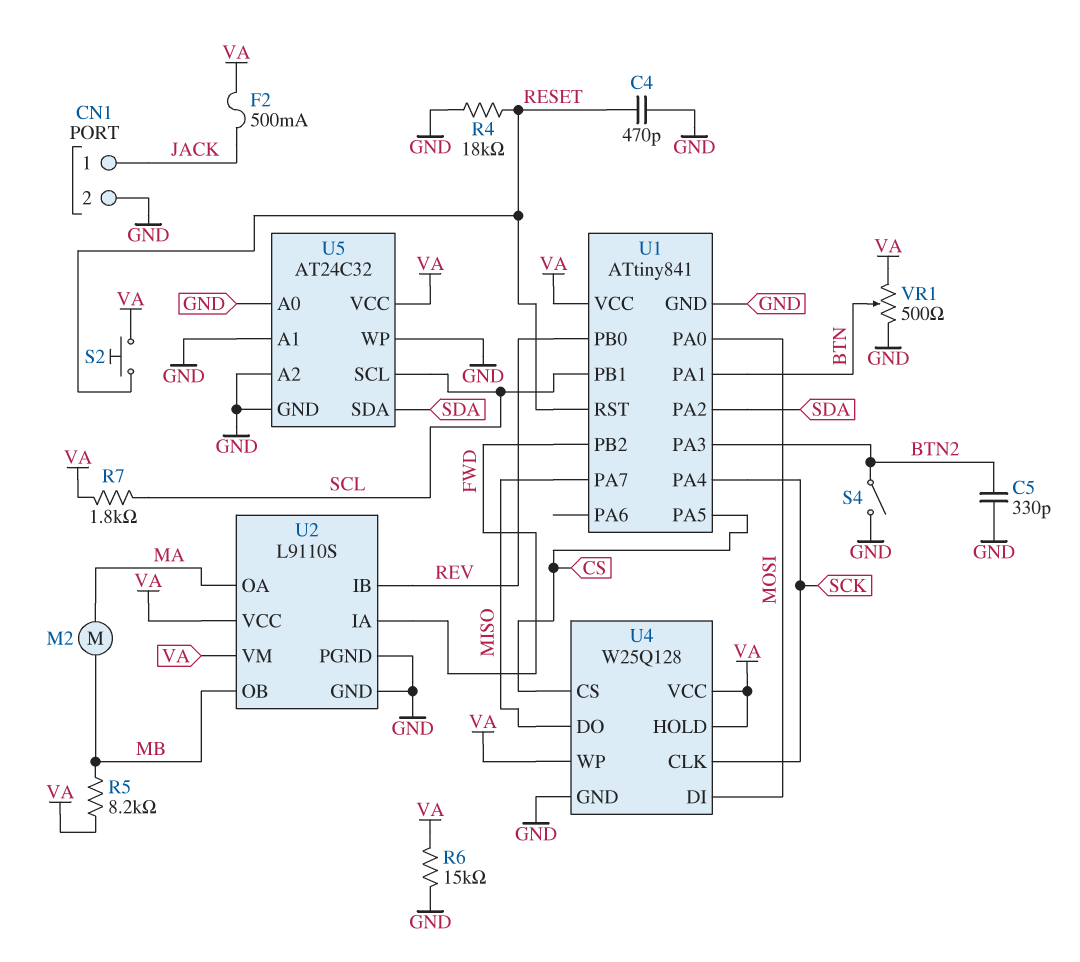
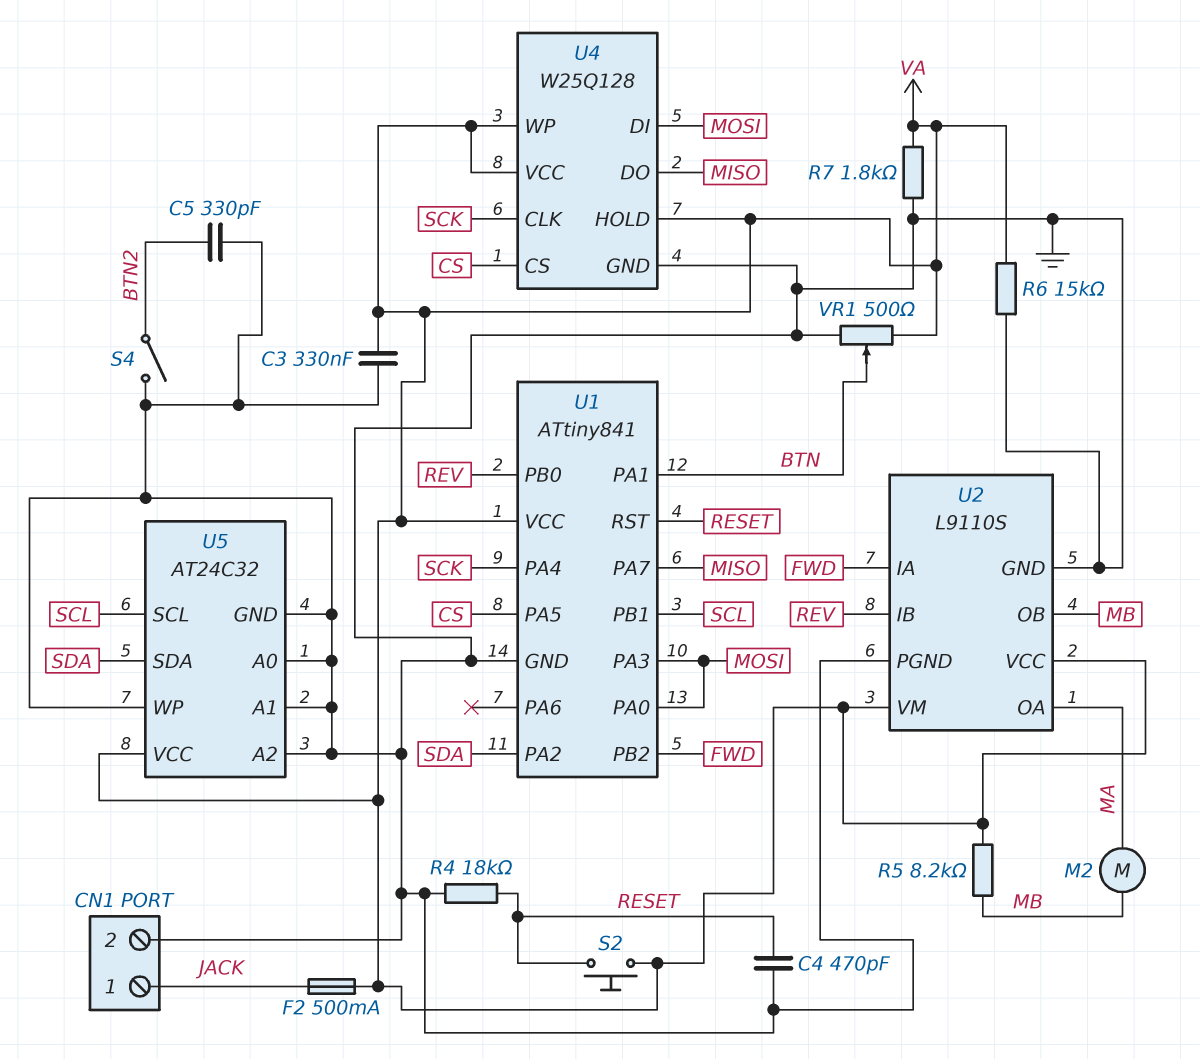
C3: none -> 330nF (GND, VA)
R7: 1.8k (SCL, VA) -> 1.8k (GND, VA)
U1 pin PA3: BTN2 -> MOSI

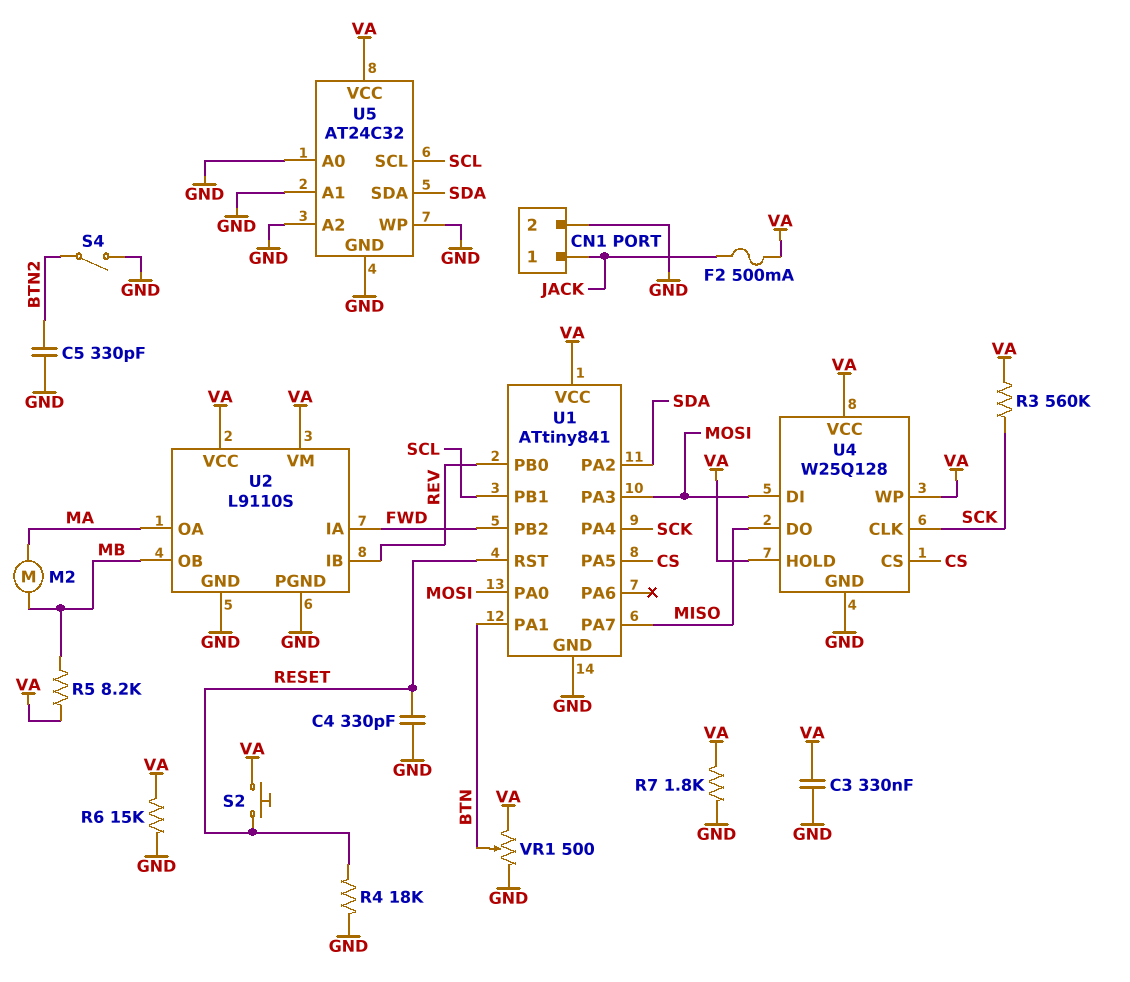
C4: 470pF (GND, RESET) -> 330pF (GND, RESET)
R3: none -> 560k (SCK, VA)

